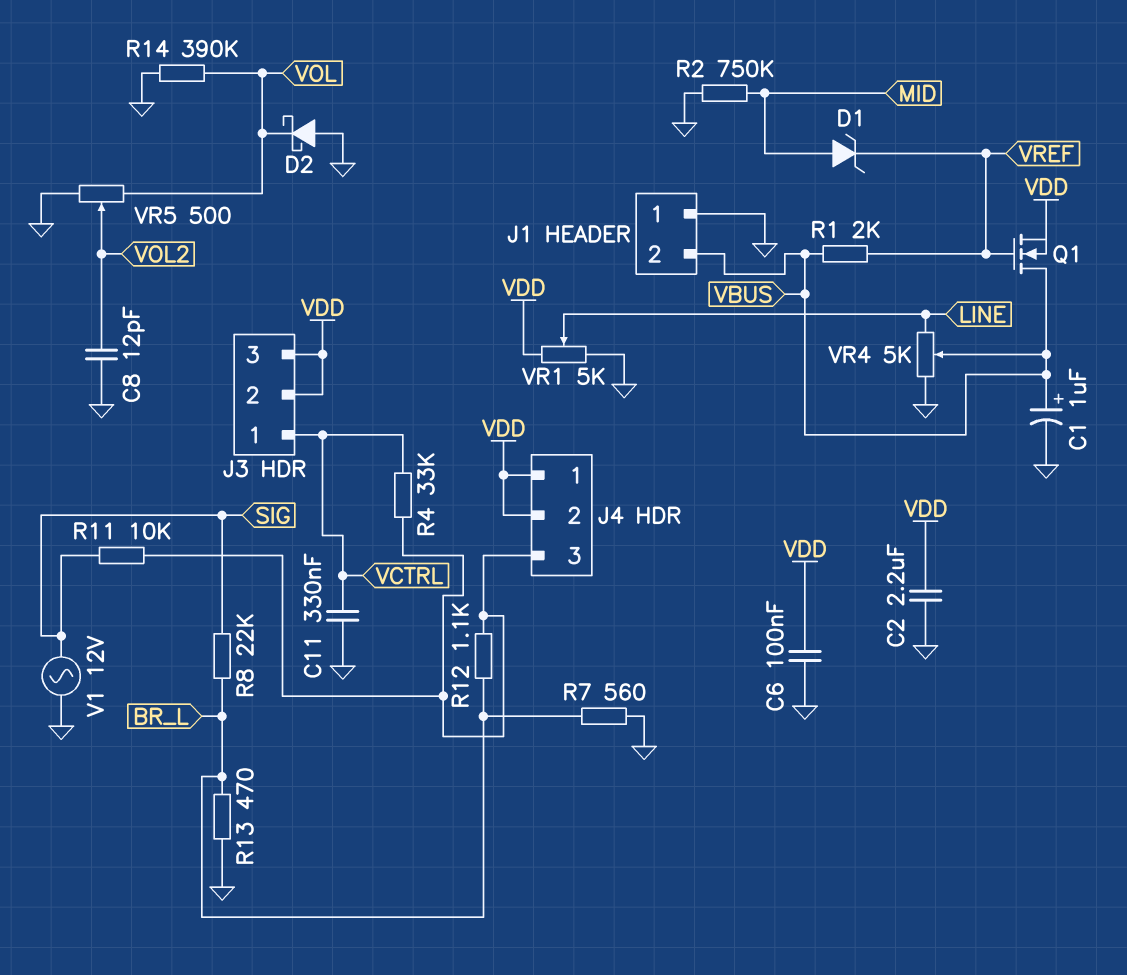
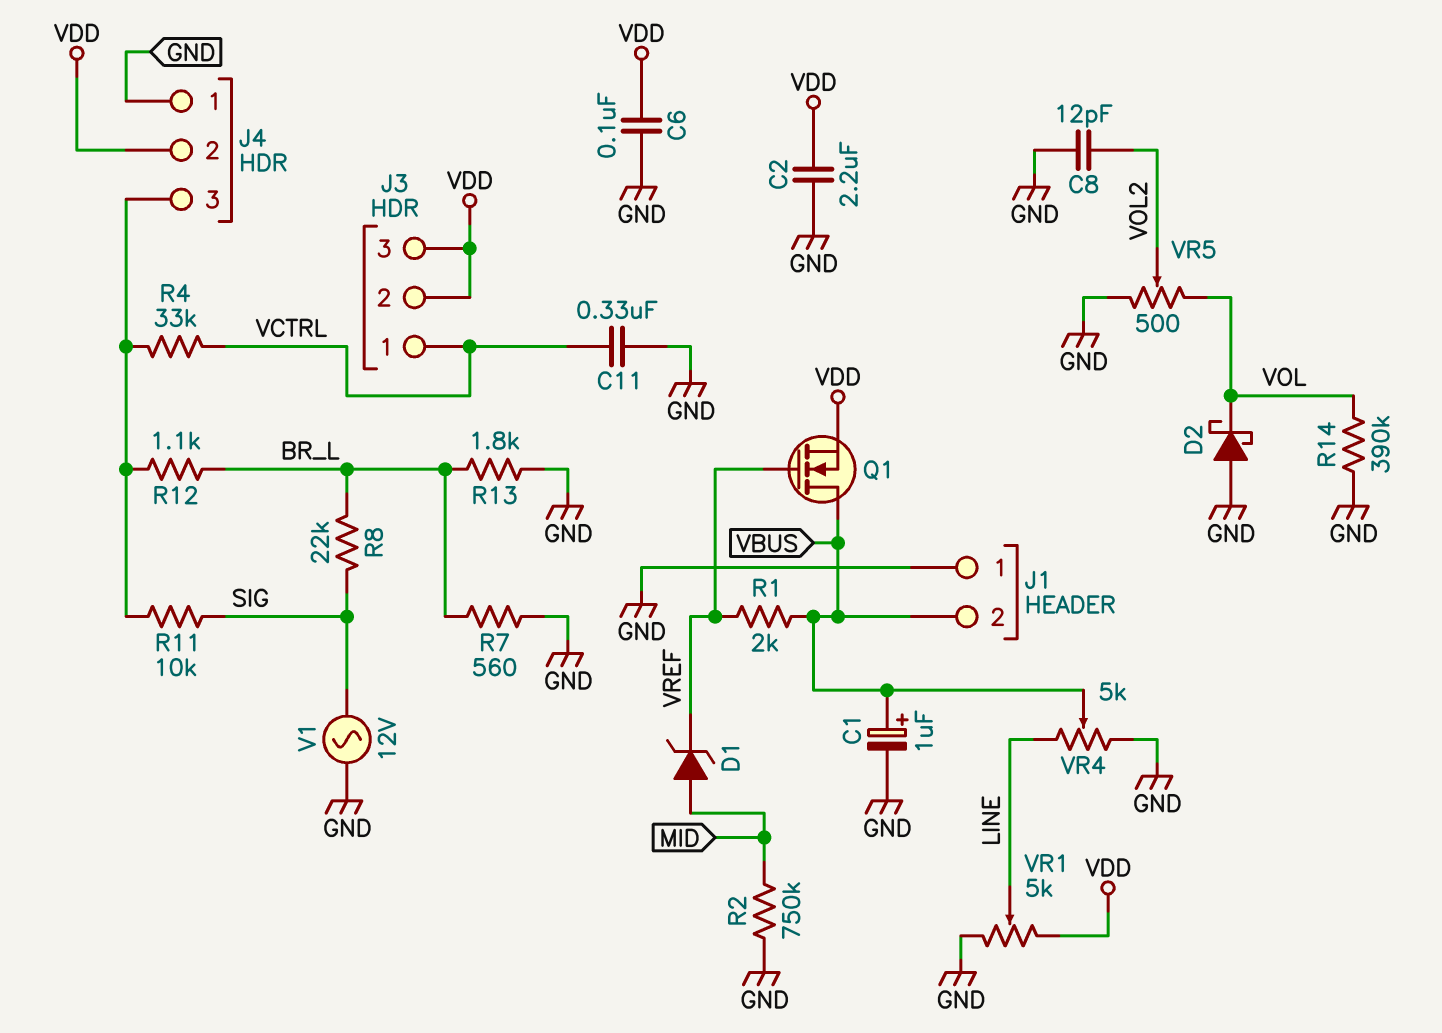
J4 pin 1: VDD -> GND
R13: 470 (BR_L, GND) -> 1.8k (BR_L, GND)

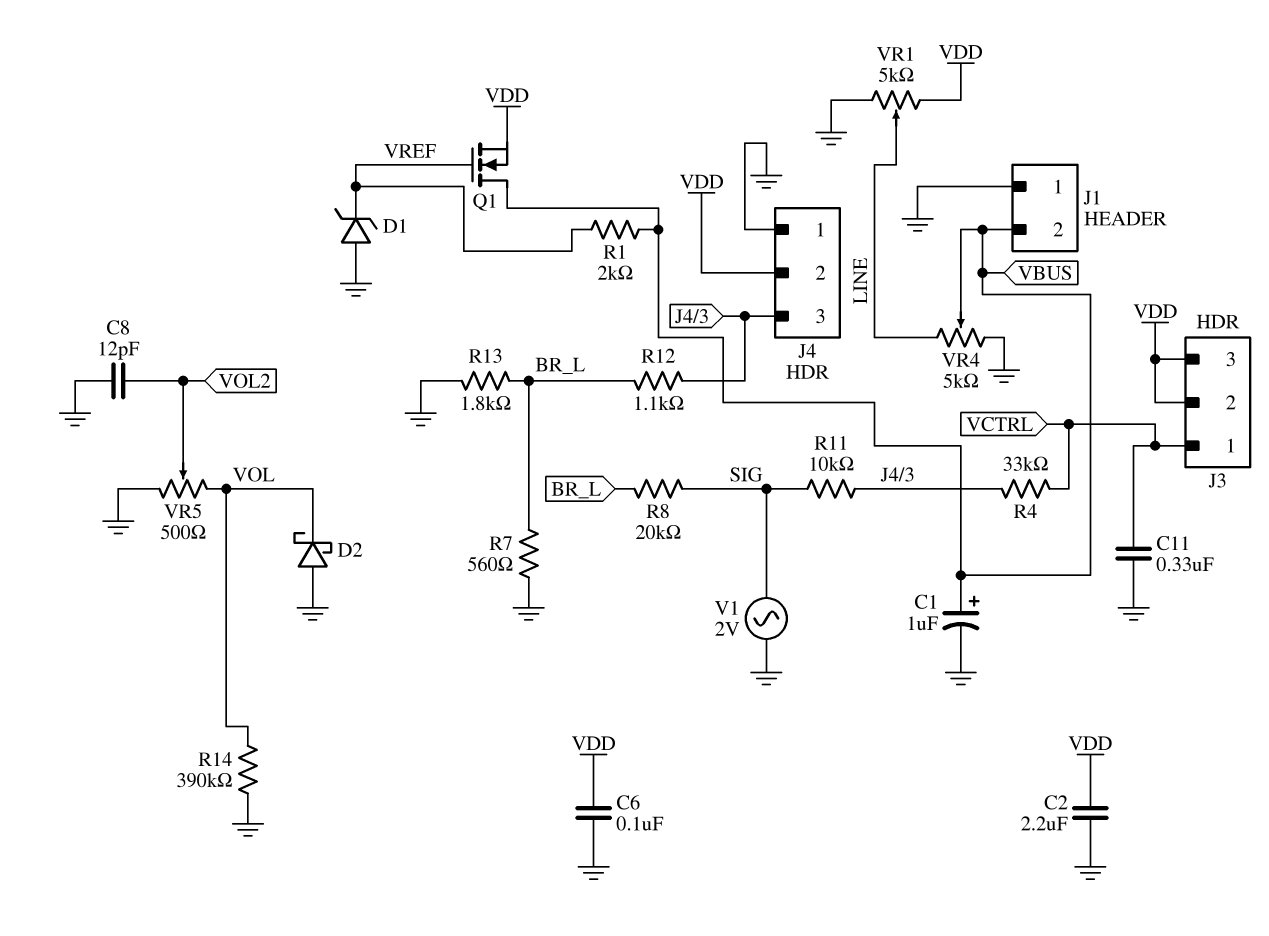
D1: zener (A MID, K VREF) -> zener (A GND, K VREF)
R2: 750k (GND, MID) -> none
R8: 22k (BR_L, SIG) -> 20k (BR_L, SIG)
V1: AC 12V (GND, SIG) -> AC 2V (GND, SIG)

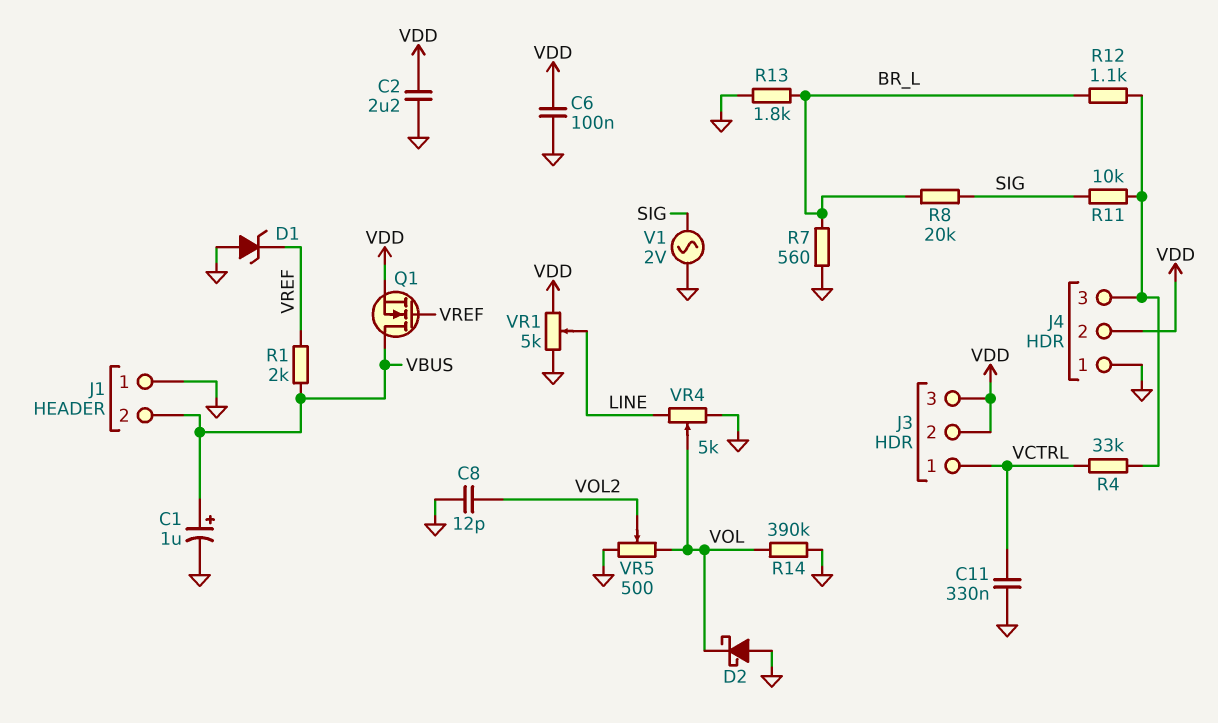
VR4: 5k (GND, LINE, wiper VBUS) -> 5k (GND, LINE, wiper VOL)

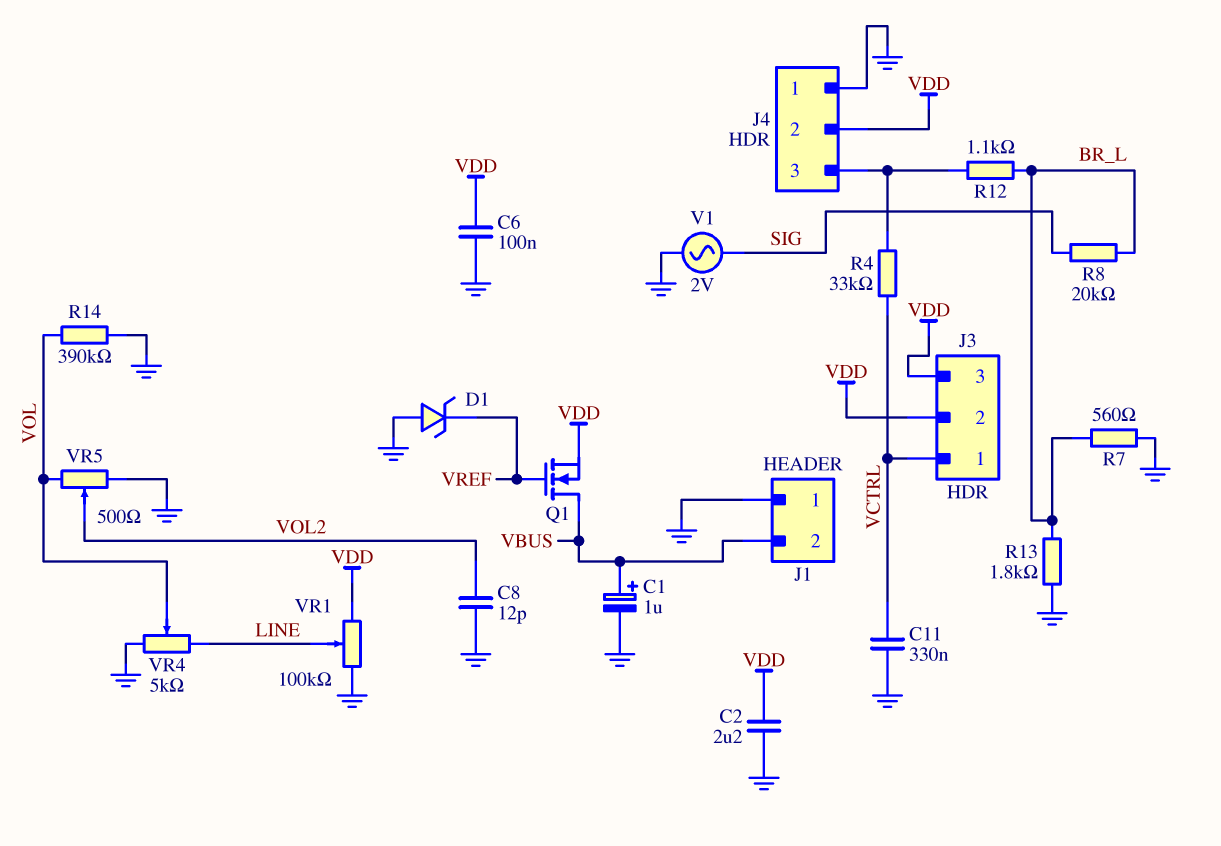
D2: schottky (A GND, K VOL) -> none
R1: 2k (VBUS, VREF) -> none
R11: 10k (J4/3, SIG) -> none
VR1: 5k (GND, VDD, wiper LINE) -> 100k (GND, VDD, wiper LINE)

